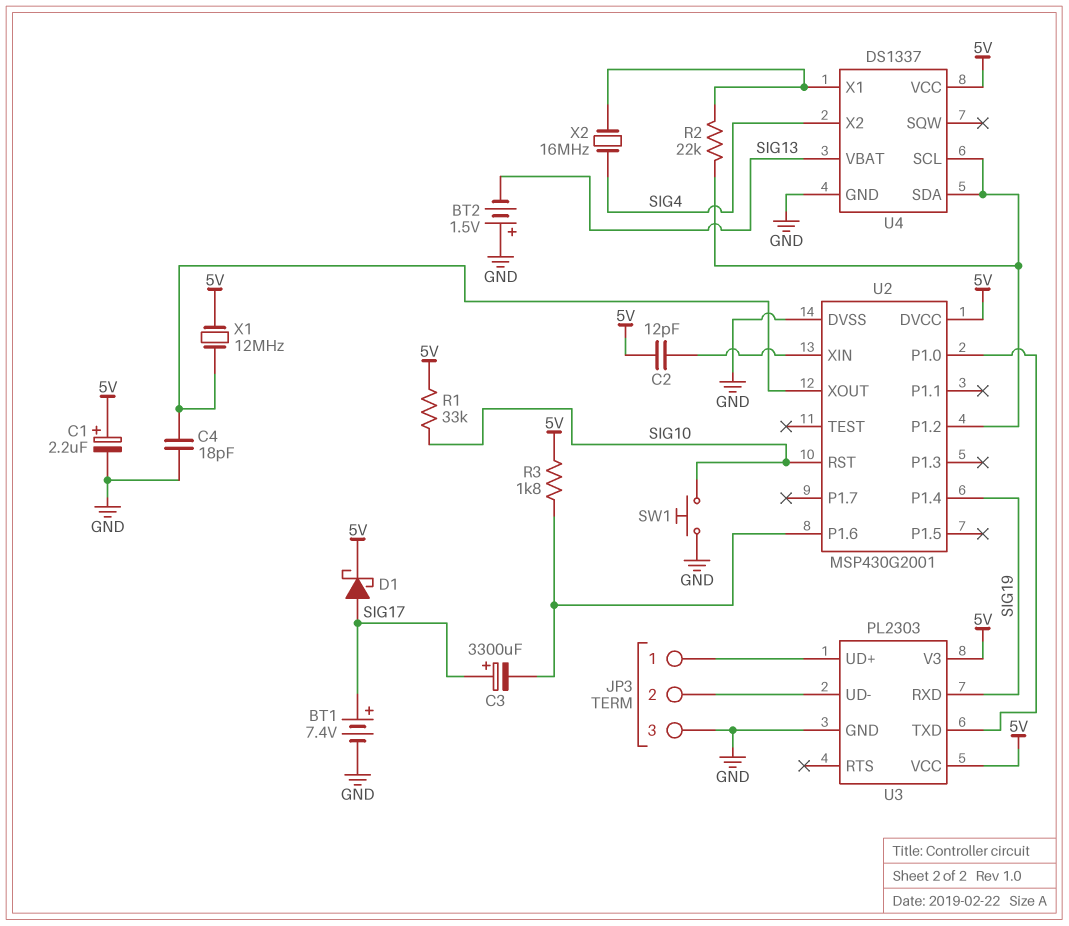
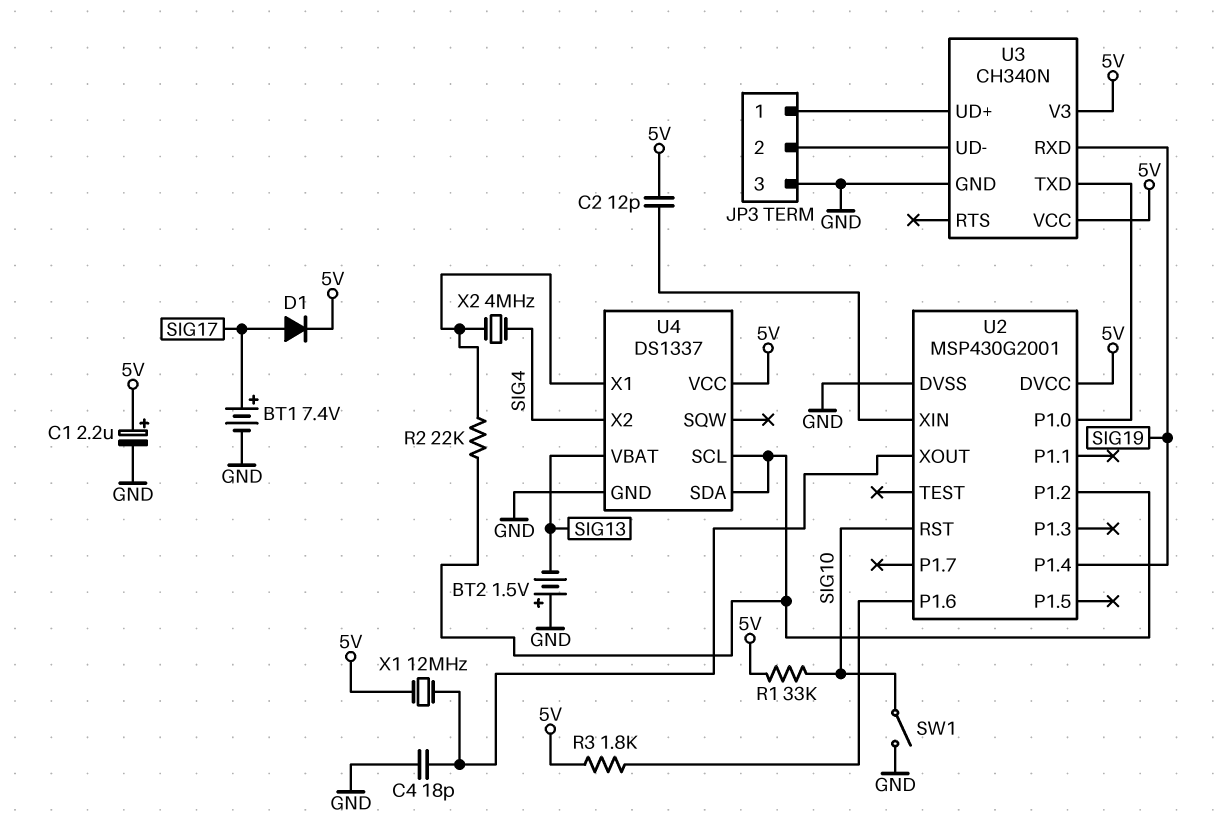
C3: 3300uF (plus SIG17, minus U2/P1.6) -> none
D1: schottky (A SIG17, K 5V) -> diode (A SIG17, K 5V)
SW1: button (GND, SIG10) -> switch (GND, SIG10)
U3: PL2303 -> CH340N
X2: 16MHz (SIG4, U4/X1) -> 4MHz (SIG4, U4/X1)

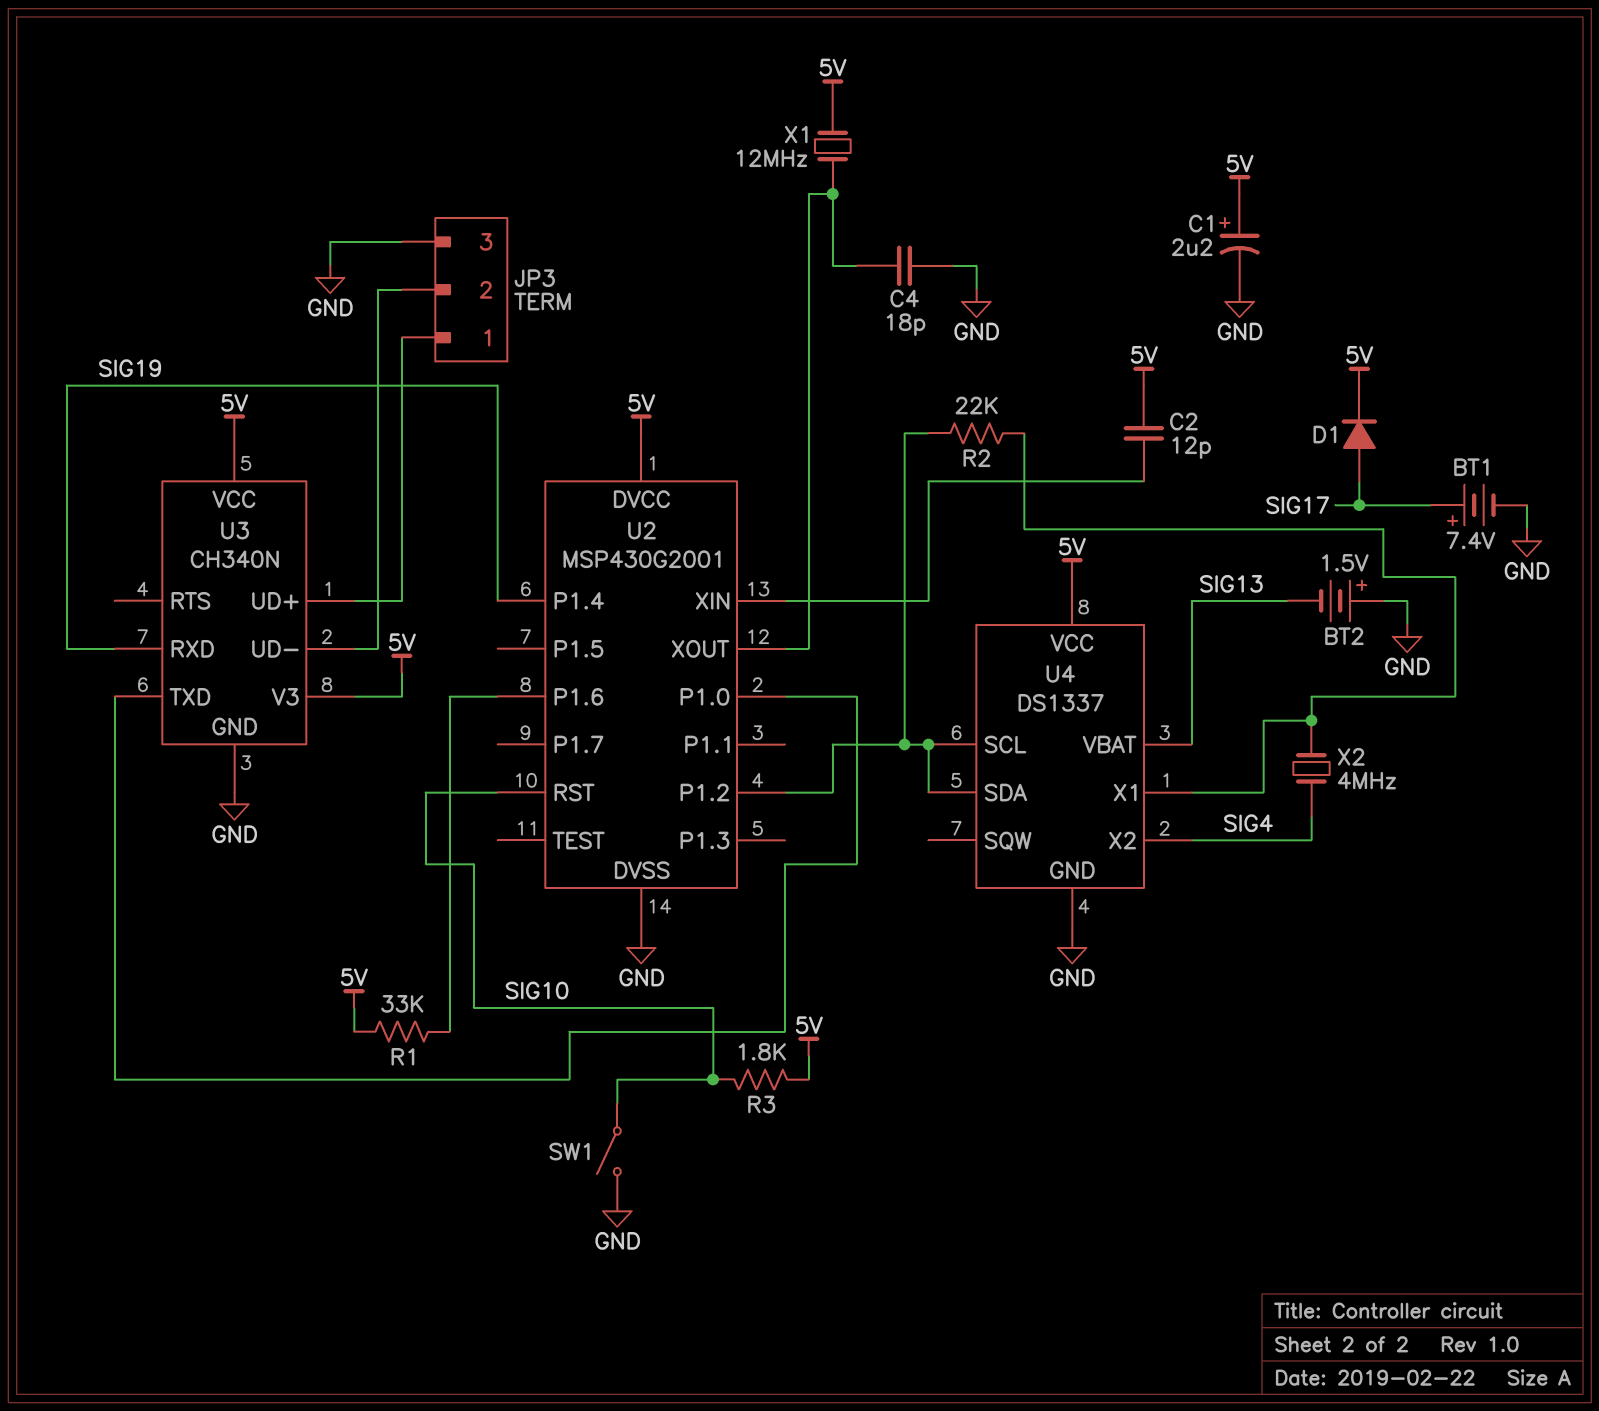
R1: 33k (5V, SIG10) -> 33k (5V, U2/P1.6)
R3: 1.8k (5V, U2/P1.6) -> 1.8k (5V, SIG10)

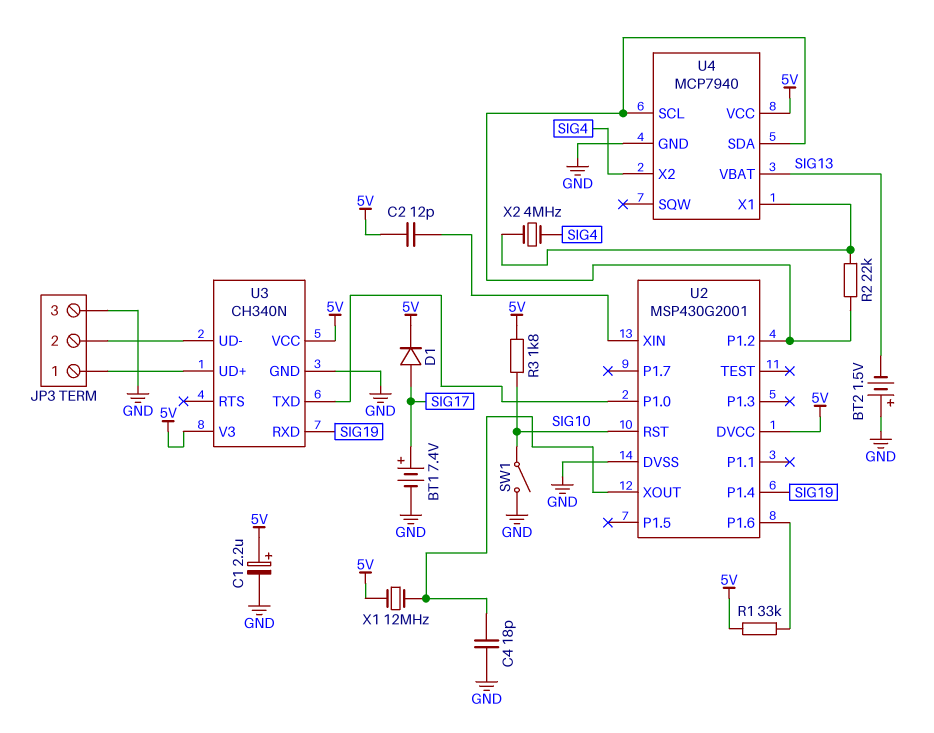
U4: DS1337 -> MCP7940

